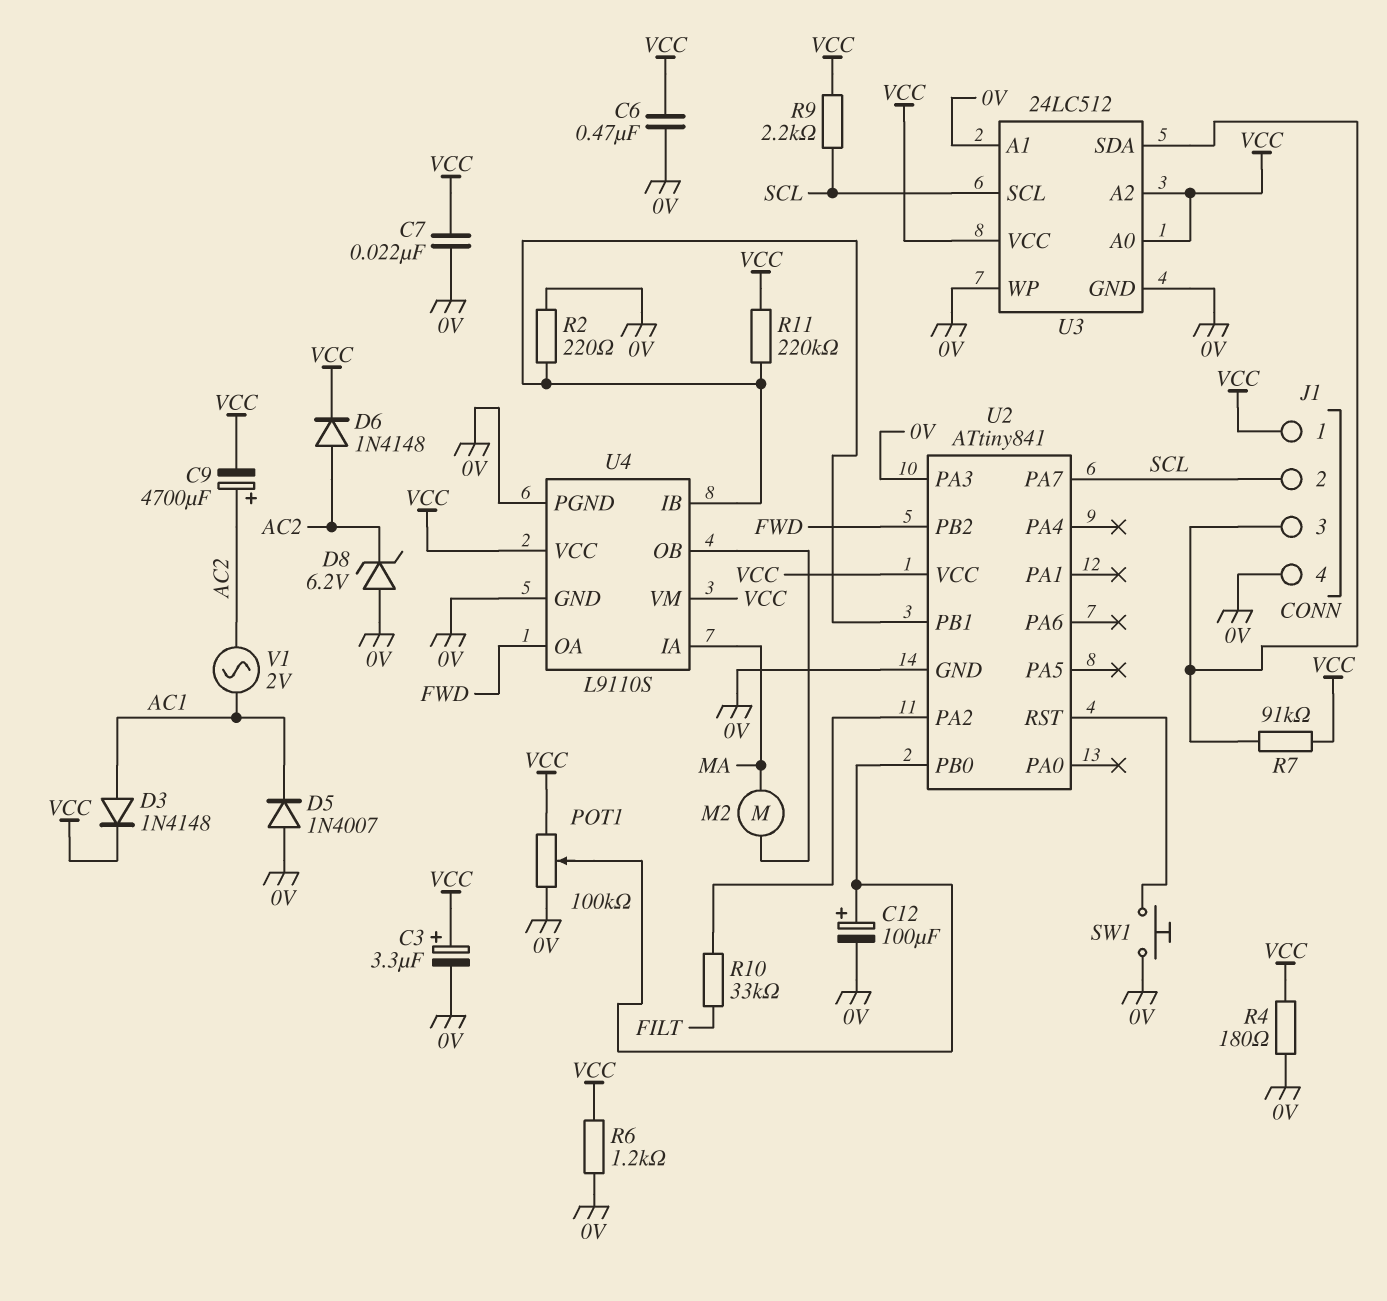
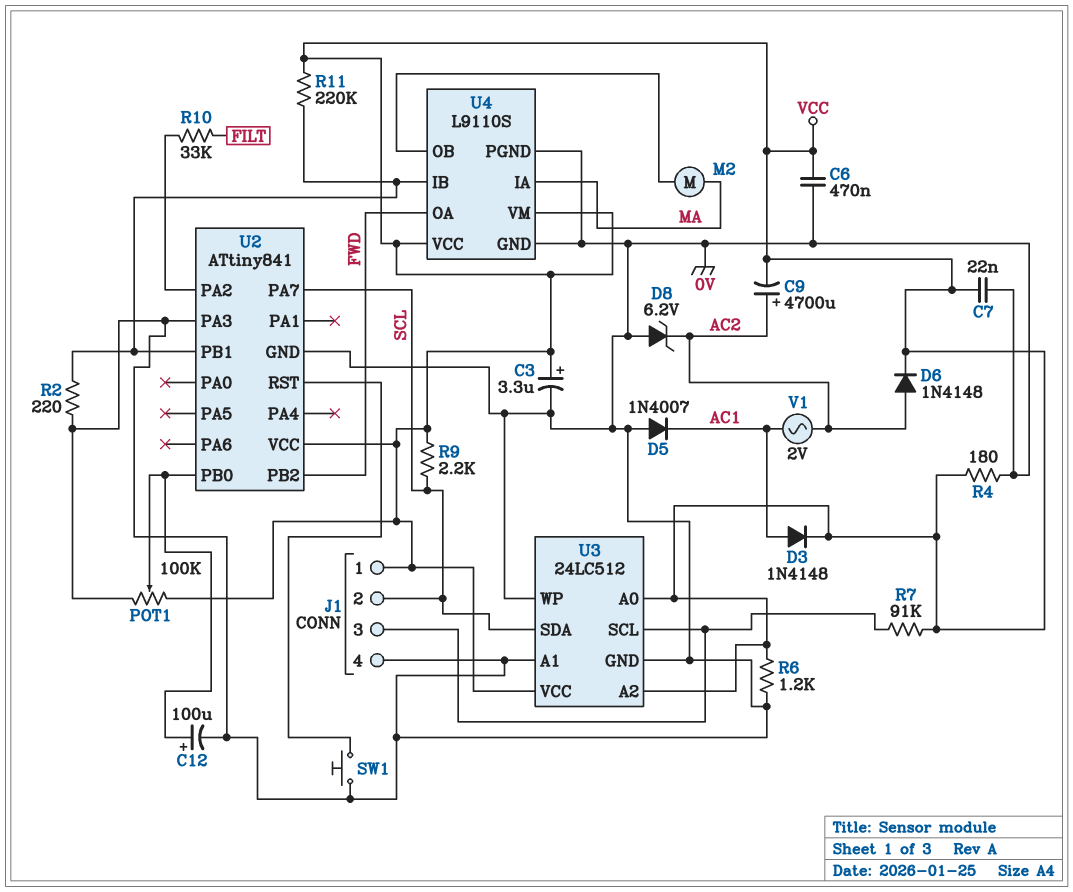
U3 pin SCL: SCL -> J1/3
U3 pin SDA: J1/3 -> SCL

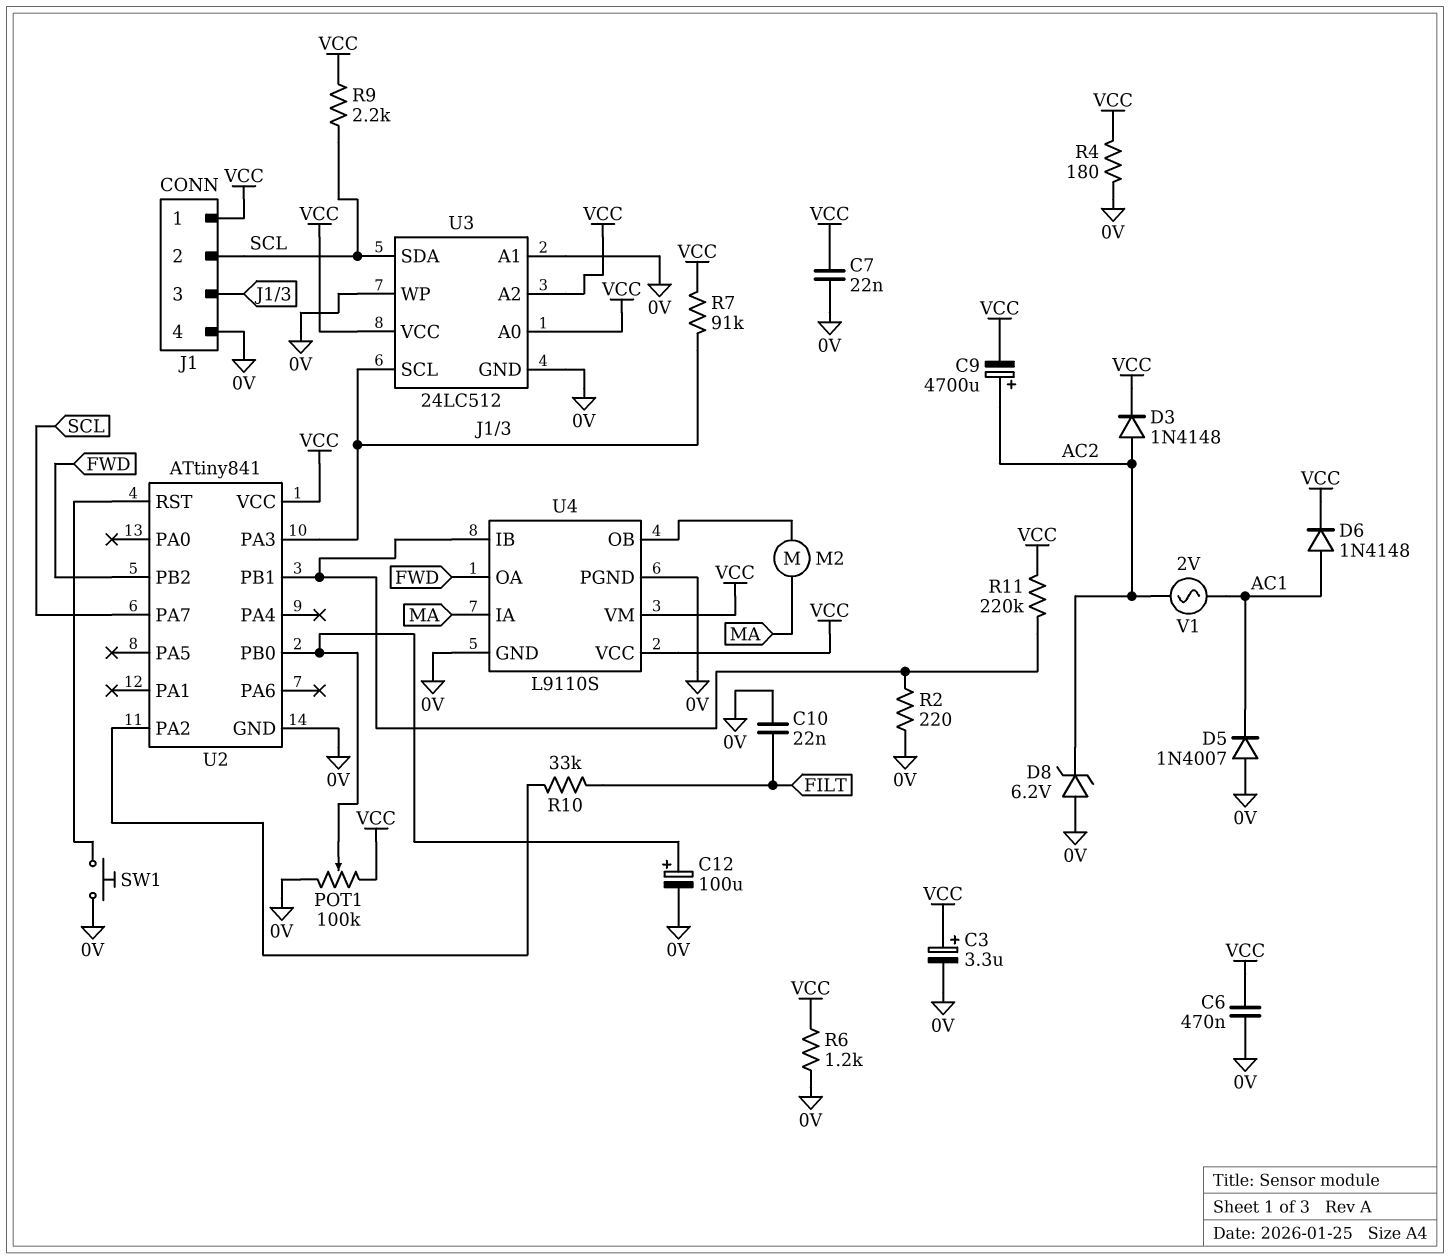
C10: none -> 22nF (0V, FILT)
D3: diode 1N4148 (A AC1, K VCC) -> diode 1N4148 (A AC2, K VCC)
D6: diode 1N4148 (A AC2, K VCC) -> diode 1N4148 (A AC1, K VCC)
U2 pin PA3: 0V -> J1/3

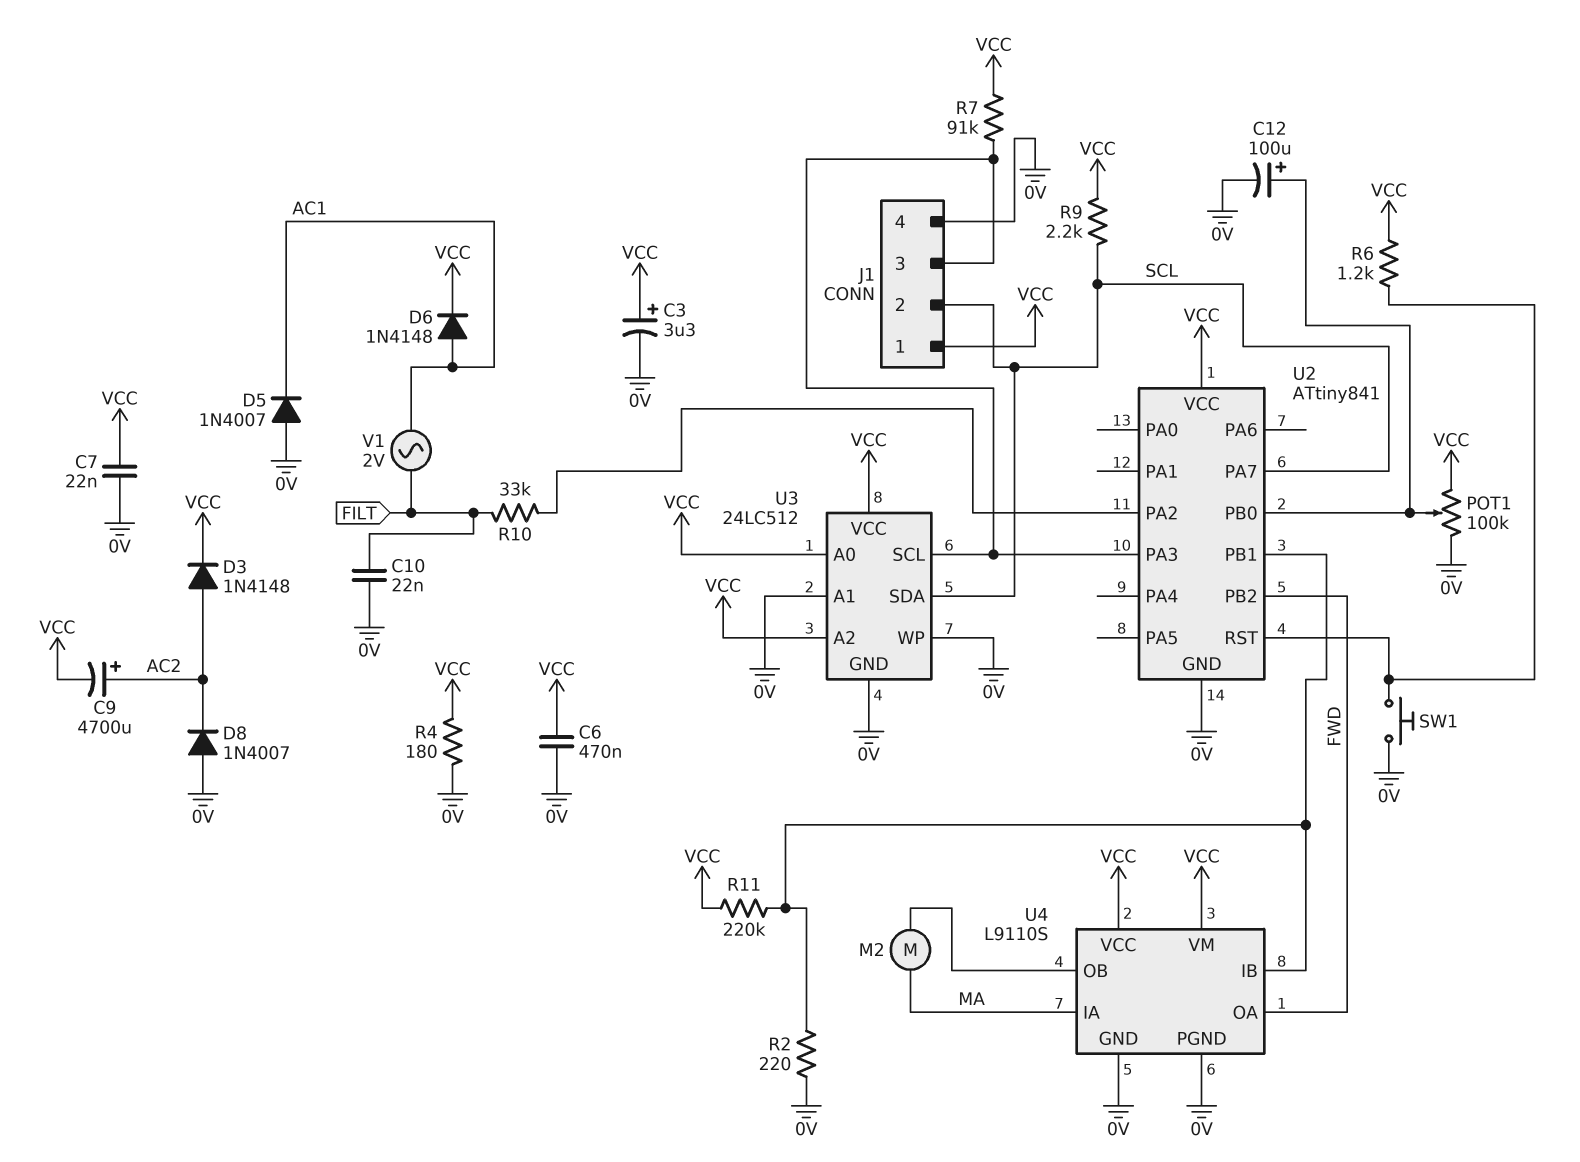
D8: zener 6.2V (A 0V, K AC2) -> diode 1N4007 (A 0V, K AC2)
R6: 1.2k (0V, VCC) -> 1.2k (U2/RST, VCC)
V1: AC 2V (AC1, AC2) -> AC 2V (AC1, FILT)

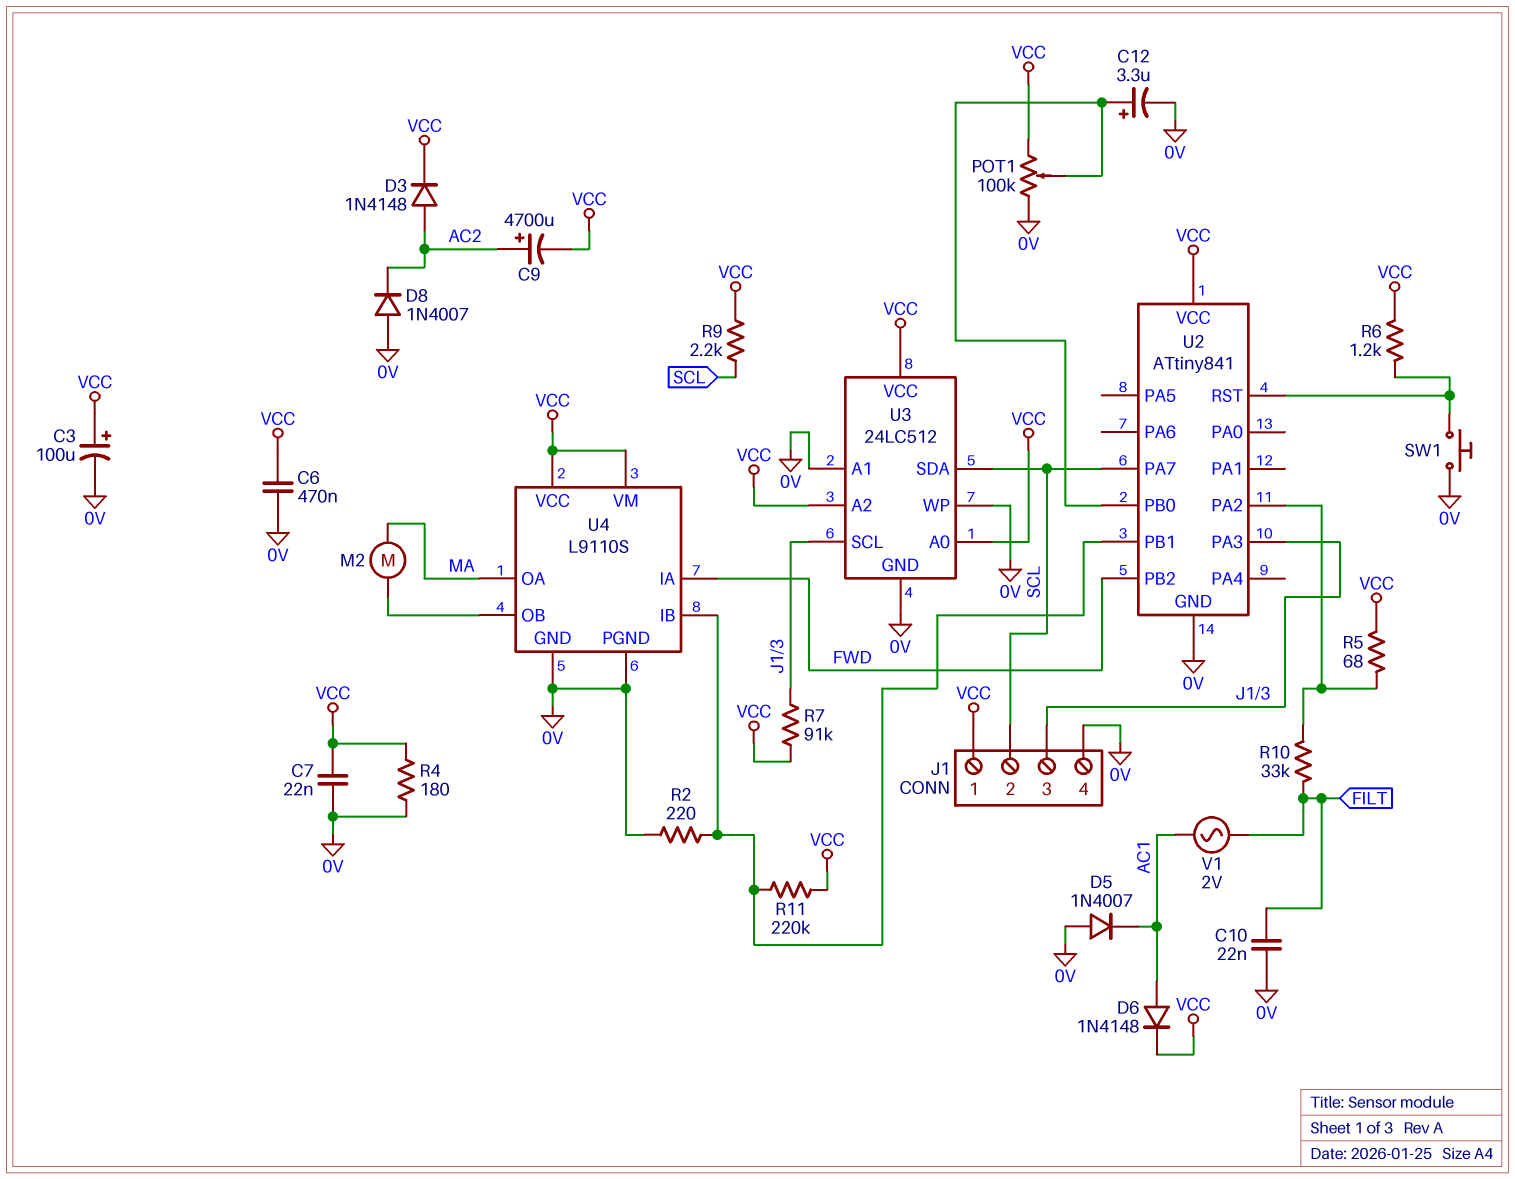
C3: 3.3uF (plus VCC, minus 0V) -> 100uF (plus VCC, minus 0V)
C12: 100uF (plus U2/PB0, minus 0V) -> 3.3uF (plus U2/PB0, minus 0V)
R5: none -> 68 (U2/PA2, VCC)
U4 pin IA: MA -> FWD
U4 pin OA: FWD -> MA

